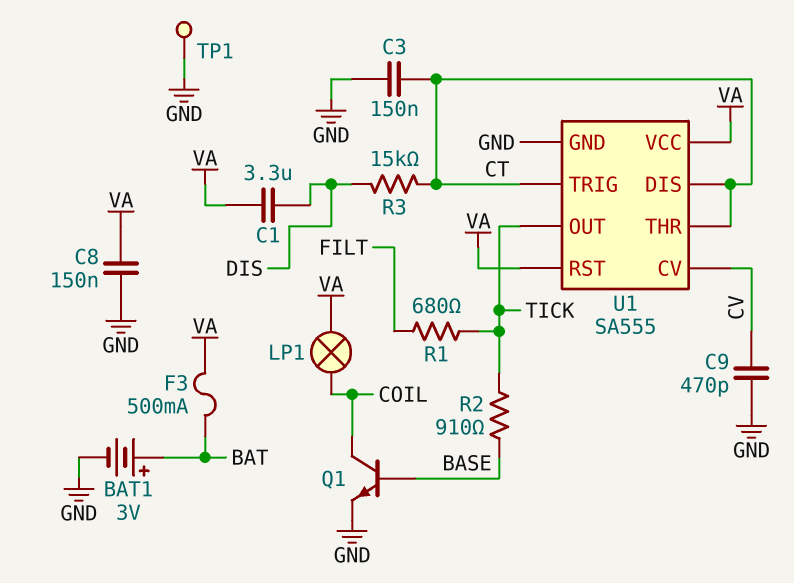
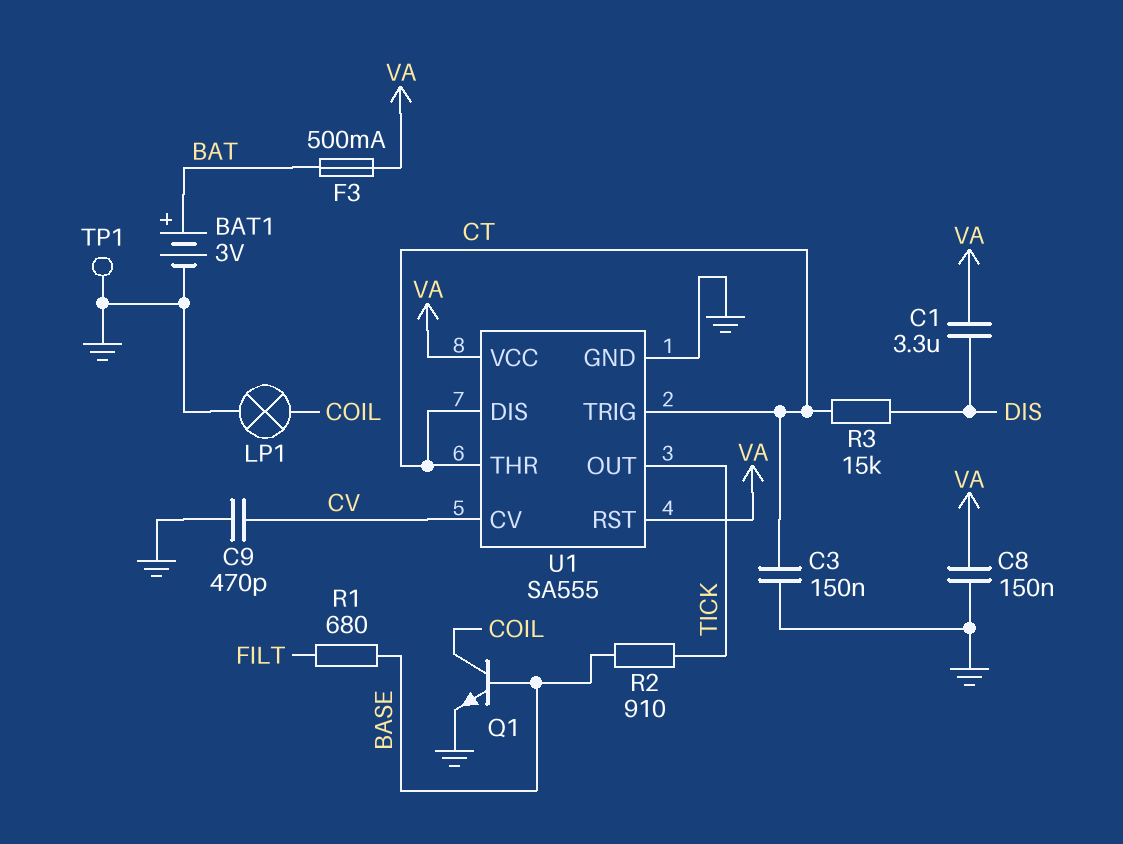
LP1: lamp (COIL, VA) -> lamp (COIL, GND)
R1: 680 (FILT, TICK) -> 680 (BASE, FILT)

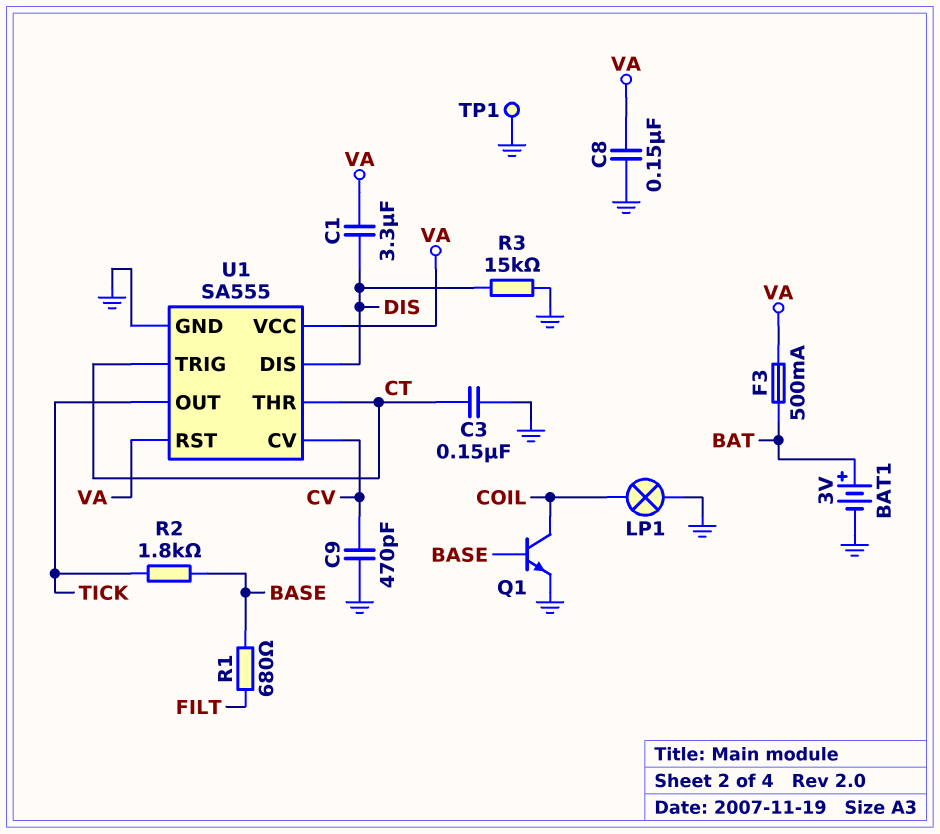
R2: 910 (BASE, TICK) -> 1.8k (BASE, TICK)
R3: 15k (CT, DIS) -> 15k (DIS, GND)
U1 pin DIS: CT -> DIS

